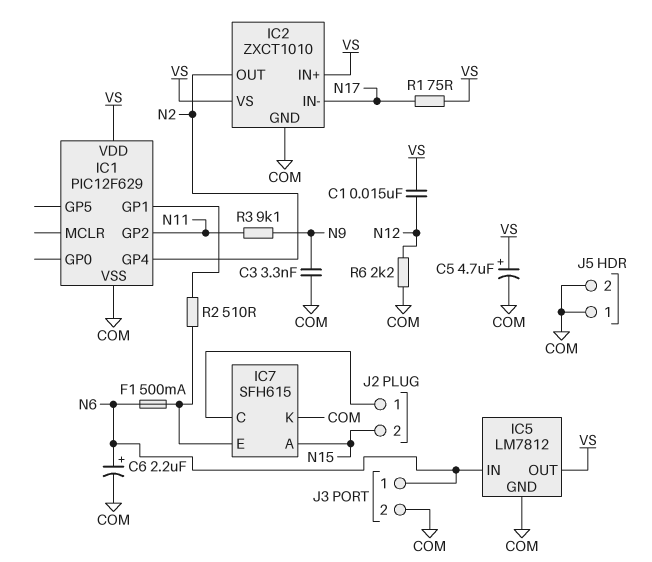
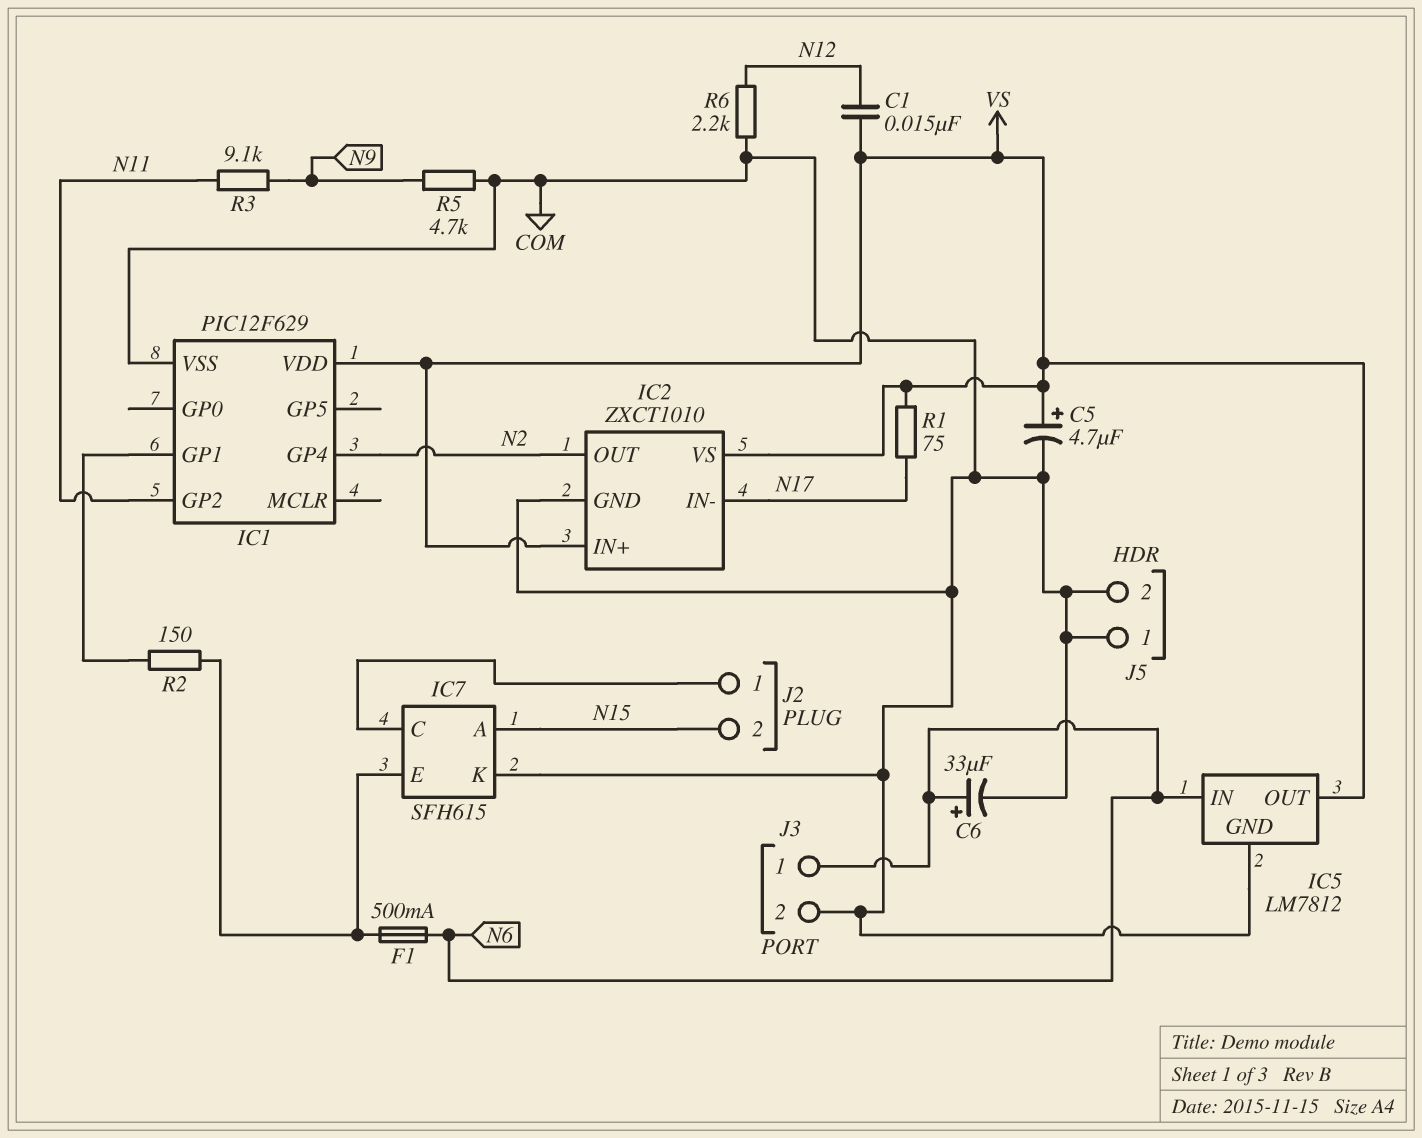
C3: 3.3nF (COM, N9) -> none
C6: 2.2uF (plus N6, minus COM) -> 33uF (plus N6, minus COM)
R2: 510 (IC1/GP1, IC7/E) -> 150 (IC1/GP1, IC7/E)
R5: none -> 4.7k (COM, N9)

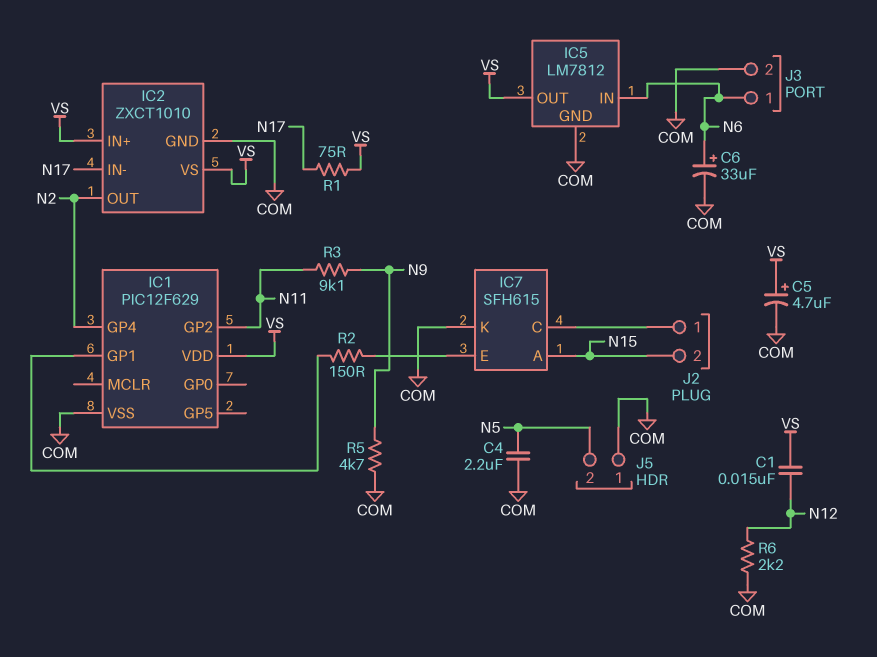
C4: none -> 2.2uF (COM, N5)
F1: 500mA (IC7/E, N6) -> none
J5 pin 2: COM -> N5

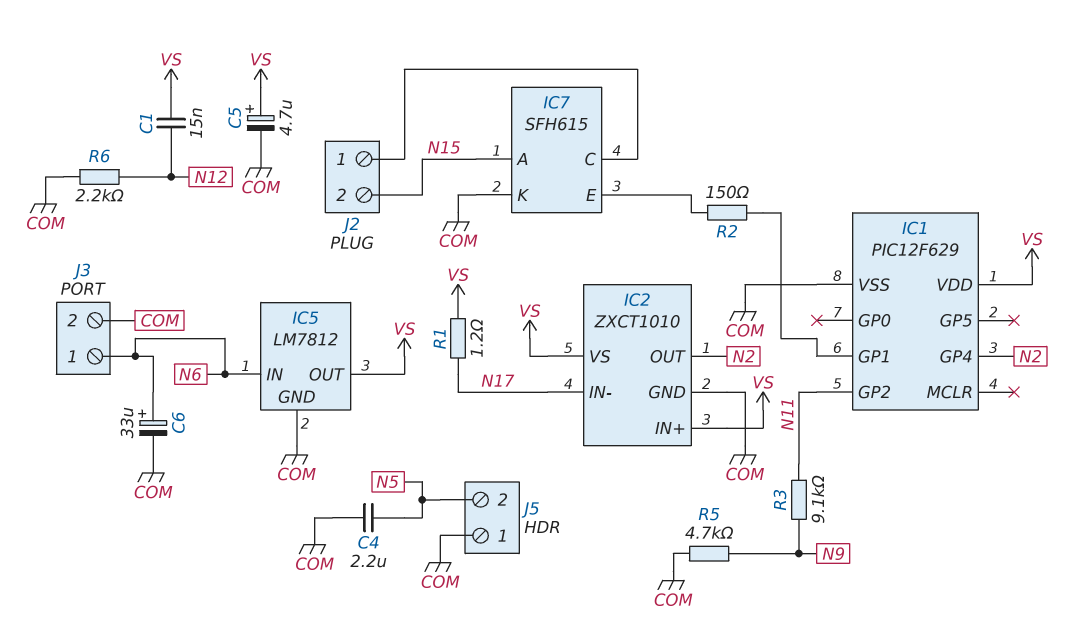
R1: 75 (N17, VS) -> 1.2 (N17, VS)

